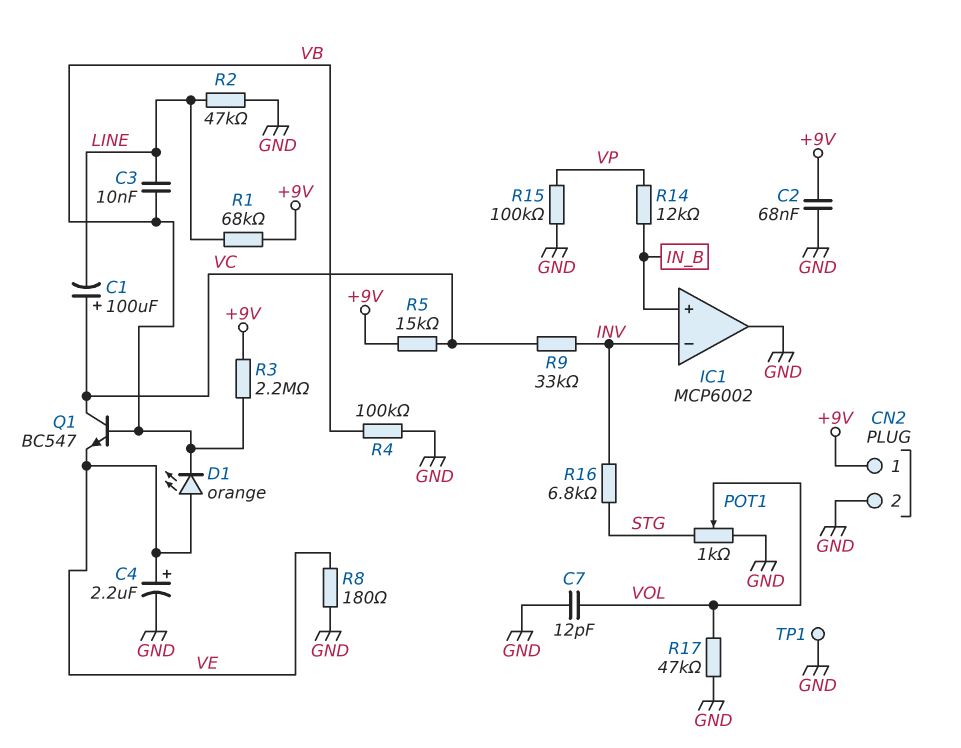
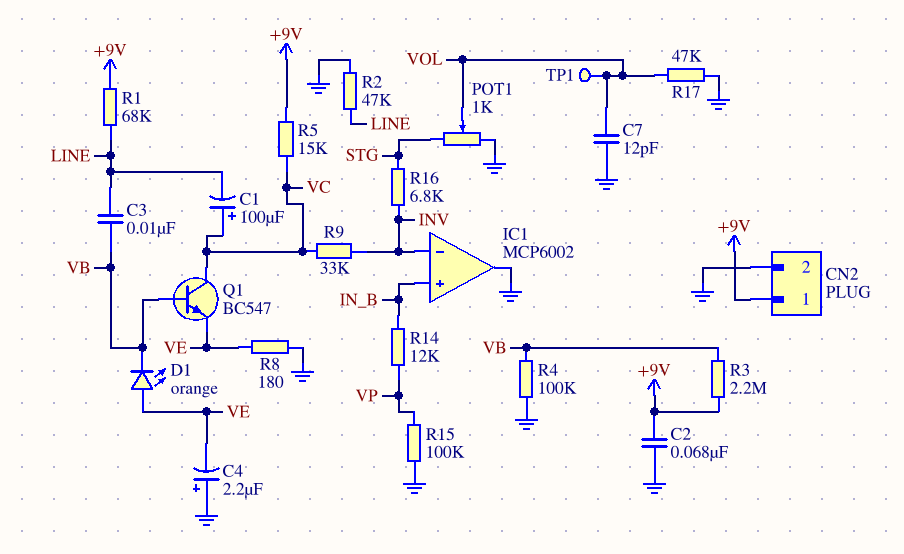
C4: 2.2uF (plus VE, minus GND) -> 2.2uF (plus GND, minus VE)
TP1: test point (GND) -> test point (VOL)

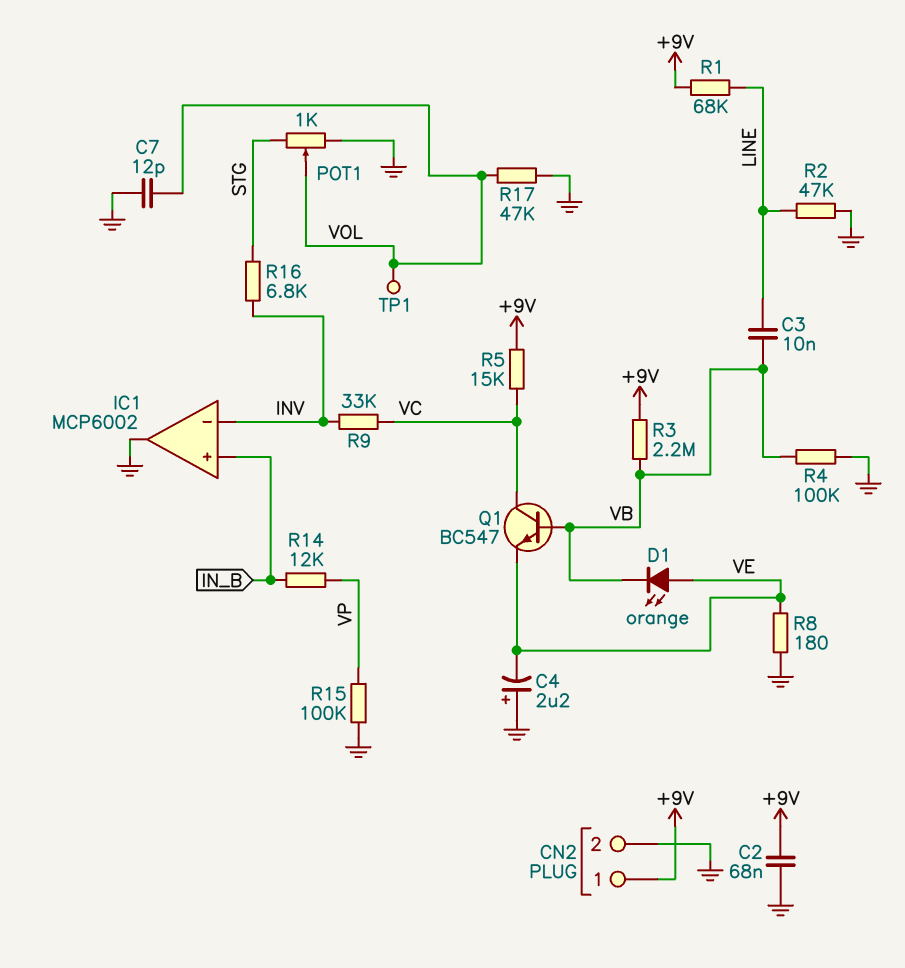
C1: 100uF (plus VC, minus LINE) -> none

